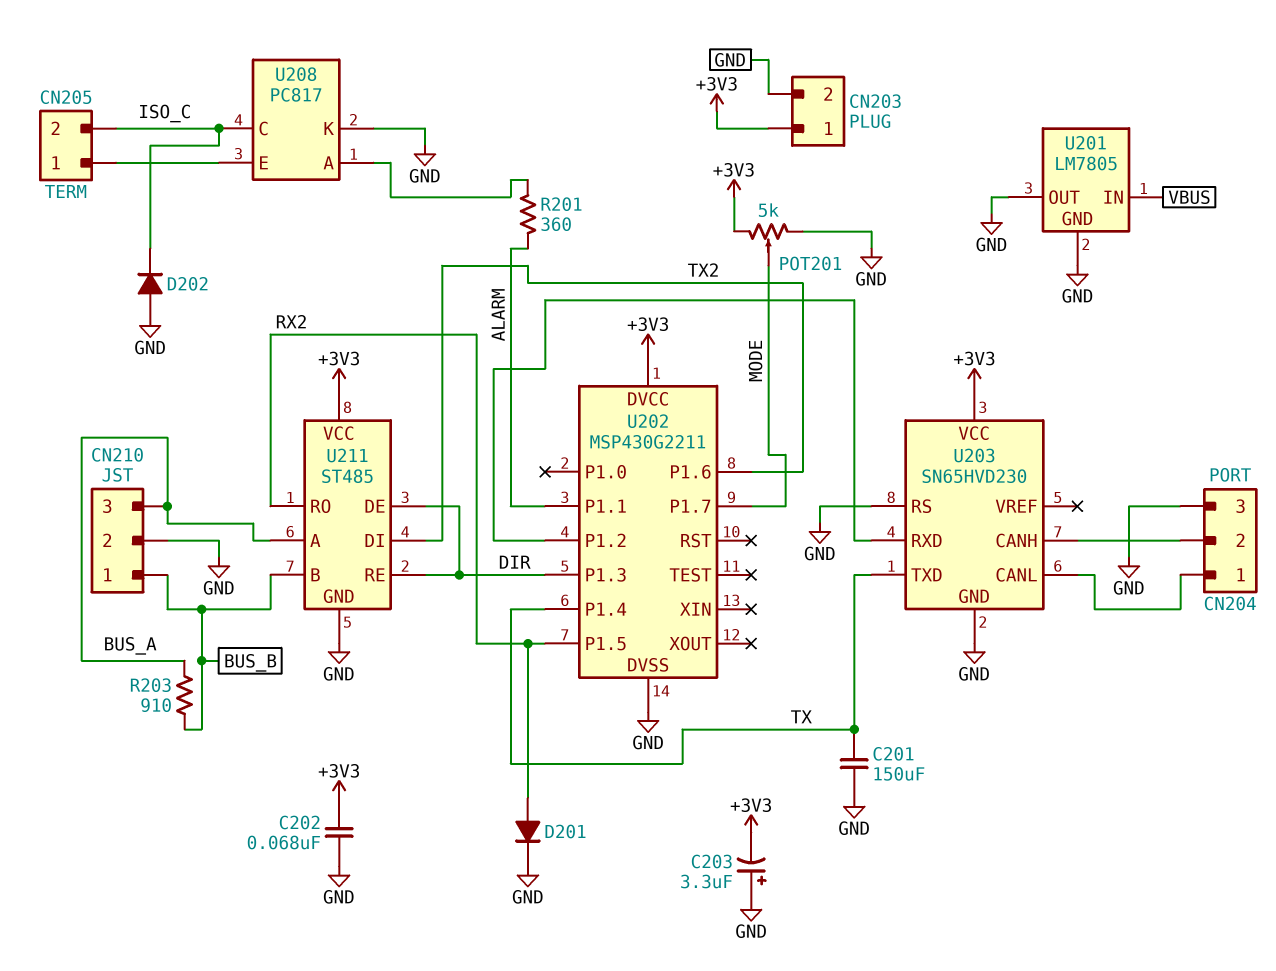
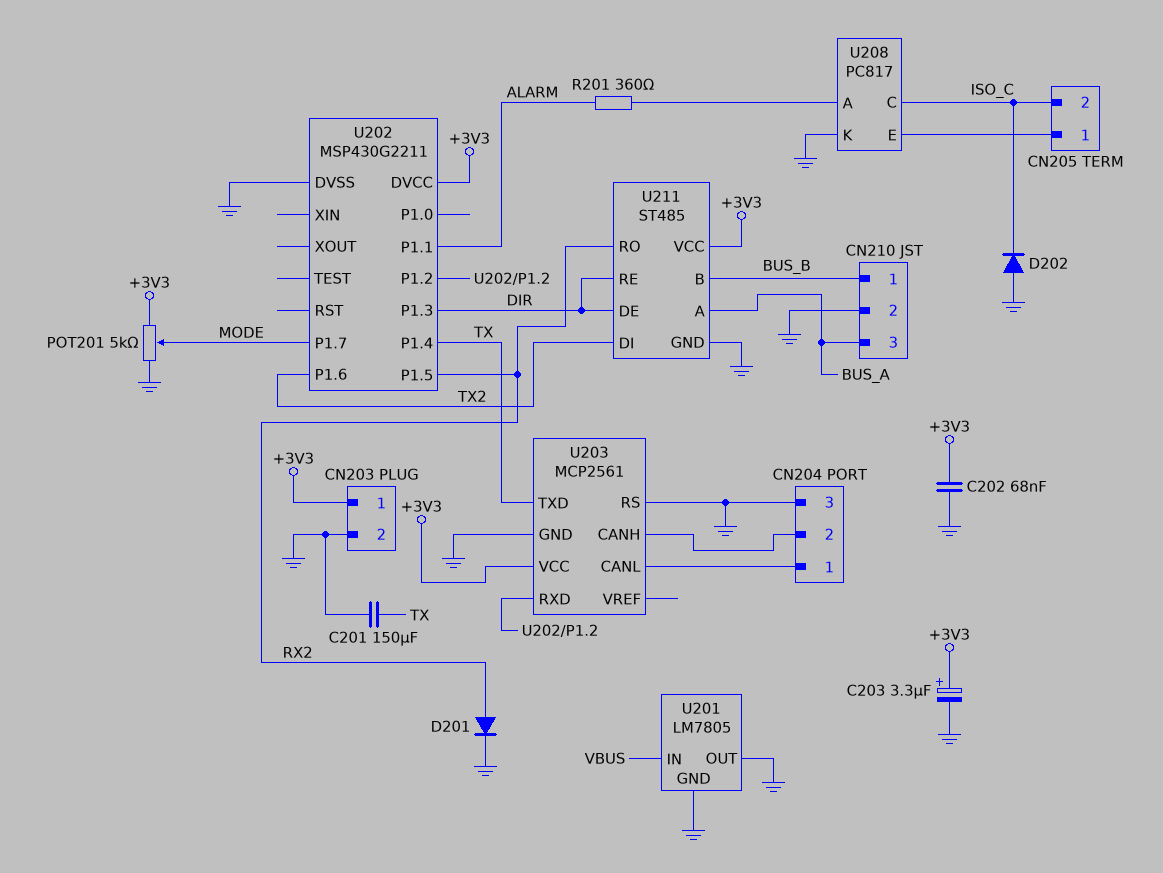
C203: 3.3uF (plus GND, minus +3V3) -> 3.3uF (plus +3V3, minus GND)
R203: 910 (BUS_A, BUS_B) -> none
U203: SN65HVD230 -> MCP2561

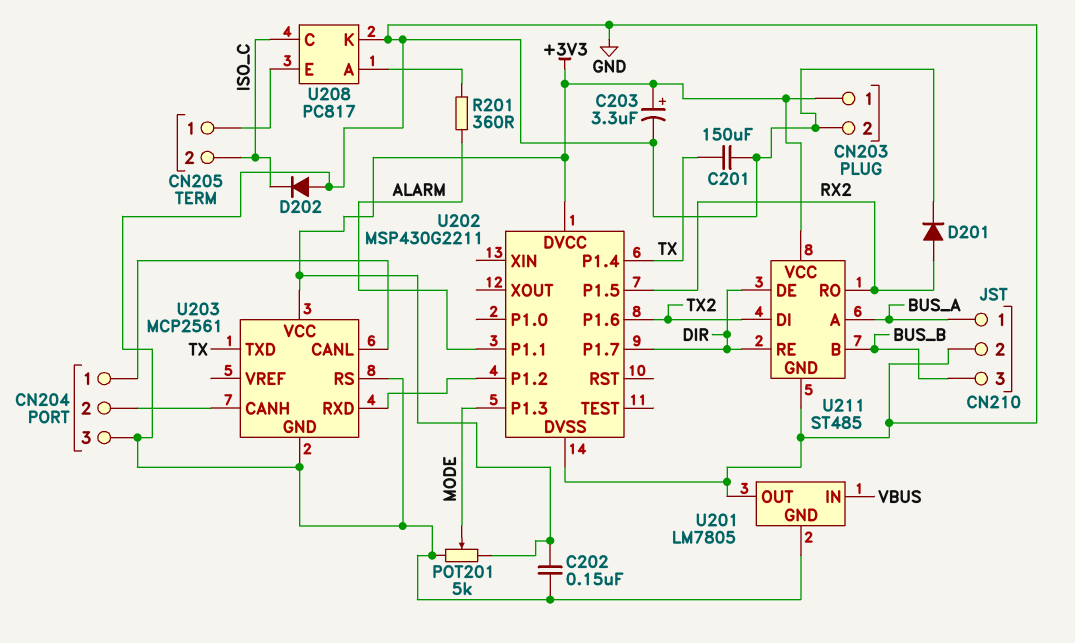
C202: 68nF (+3V3, GND) -> 150nF (+3V3, GND)
CN210 pin 1: BUS_B -> BUS_A
CN210 pin 3: BUS_A -> BUS_B
U202 pin P1.3: DIR -> MODE
U202 pin P1.7: MODE -> DIR

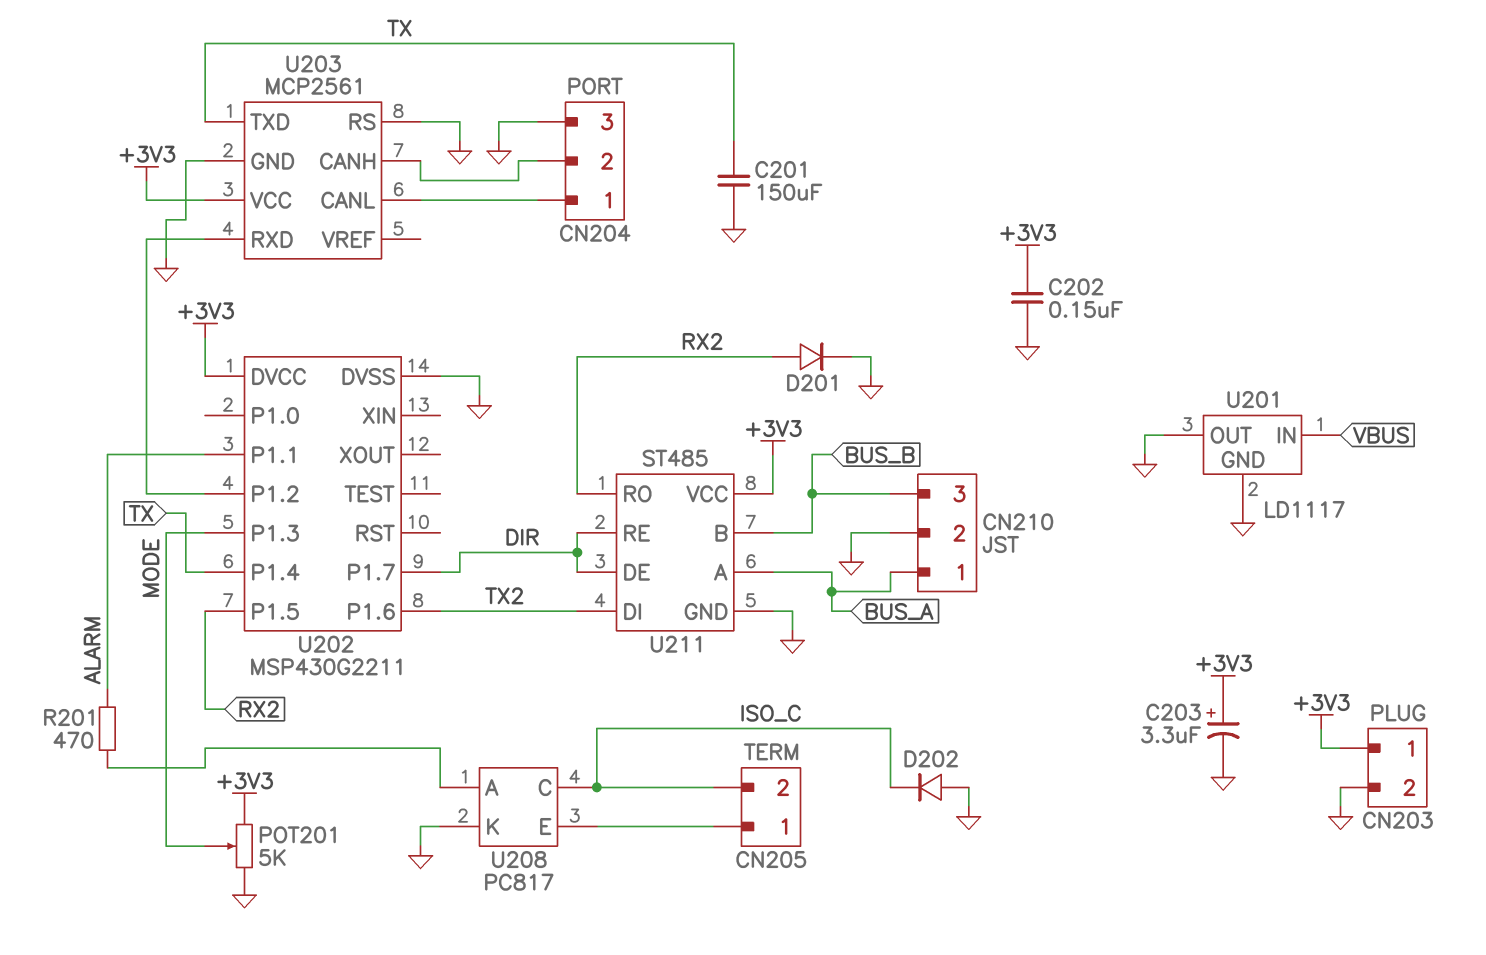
R201: 360 (ALARM, U208/A) -> 470 (ALARM, U208/A)
U201: LM7805 -> LD1117

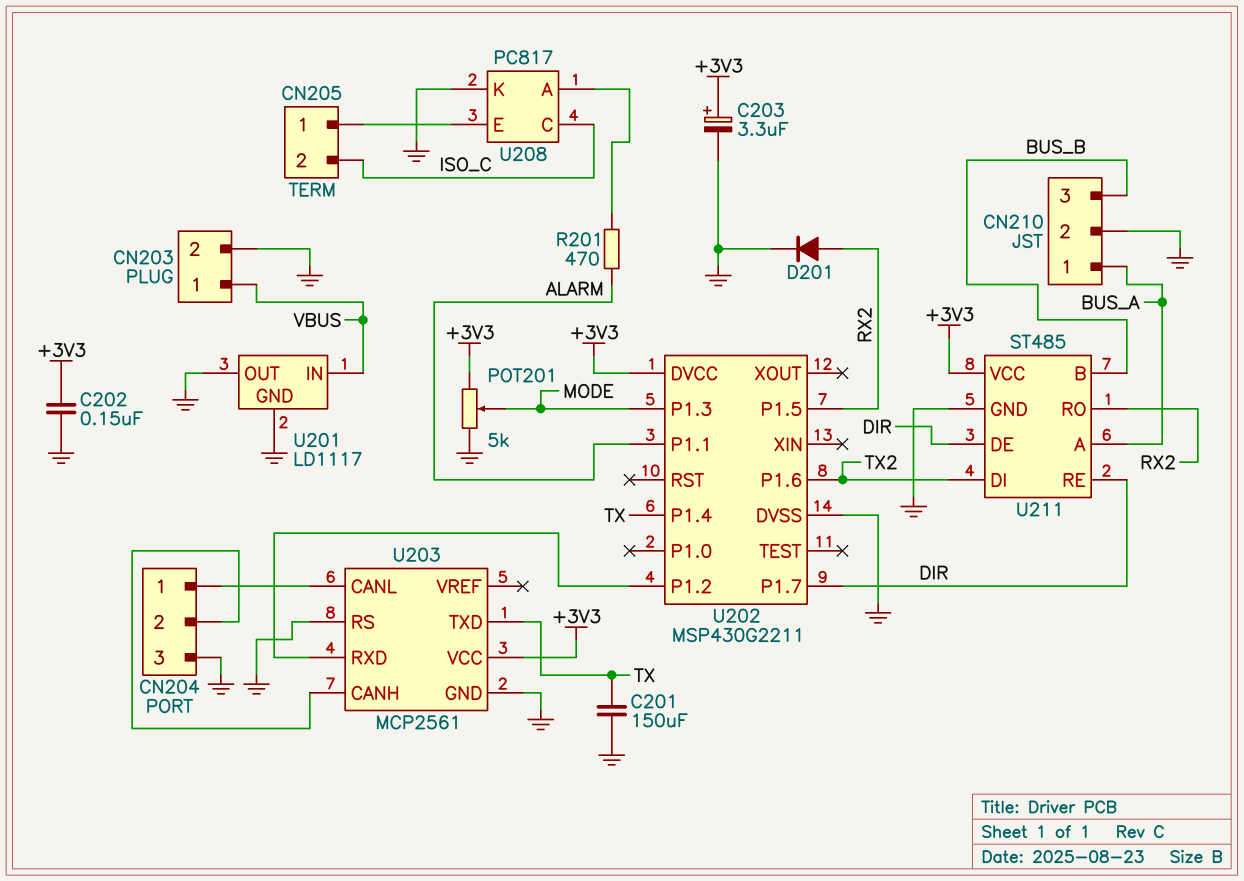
CN203 pin 1: +3V3 -> VBUS
D202: diode (A GND, K ISO_C) -> none

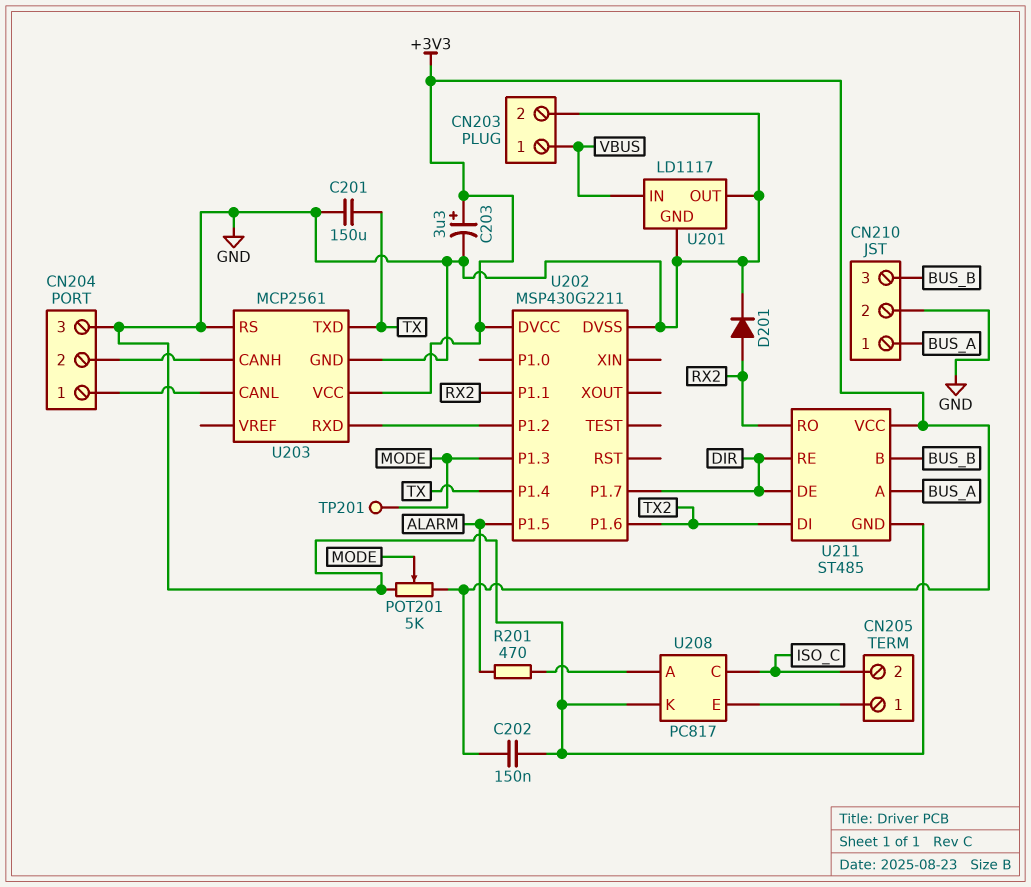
TP201: none -> test point (MODE)
U202 pin P1.1: ALARM -> RX2
U202 pin P1.5: RX2 -> ALARM

